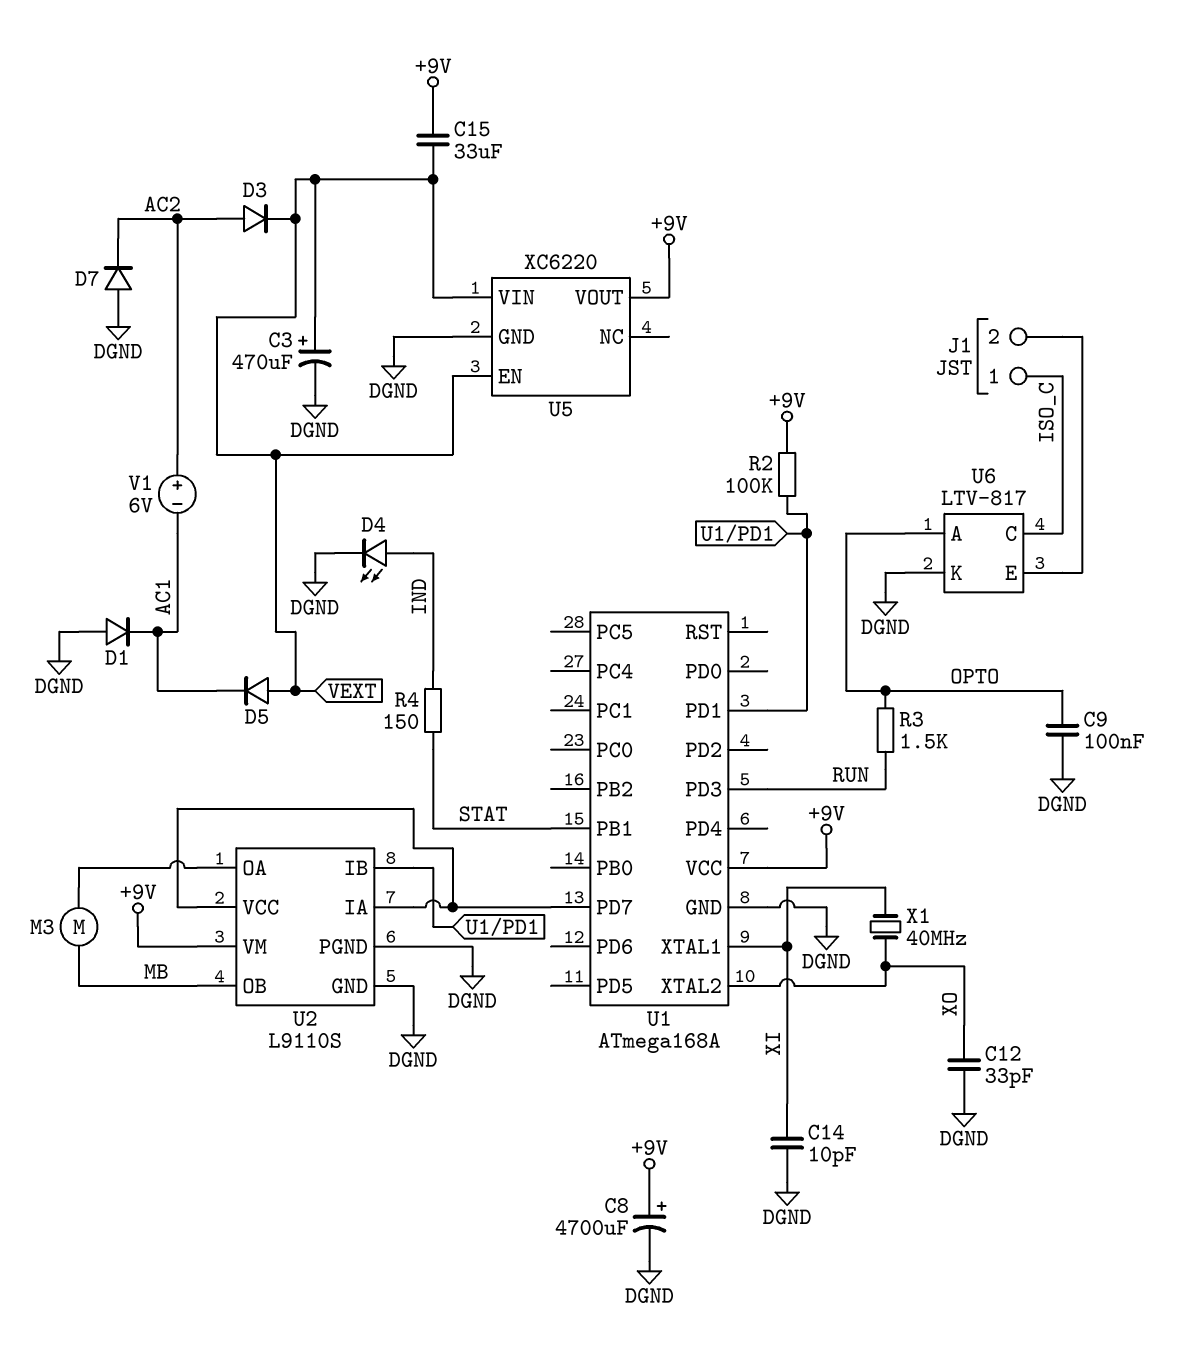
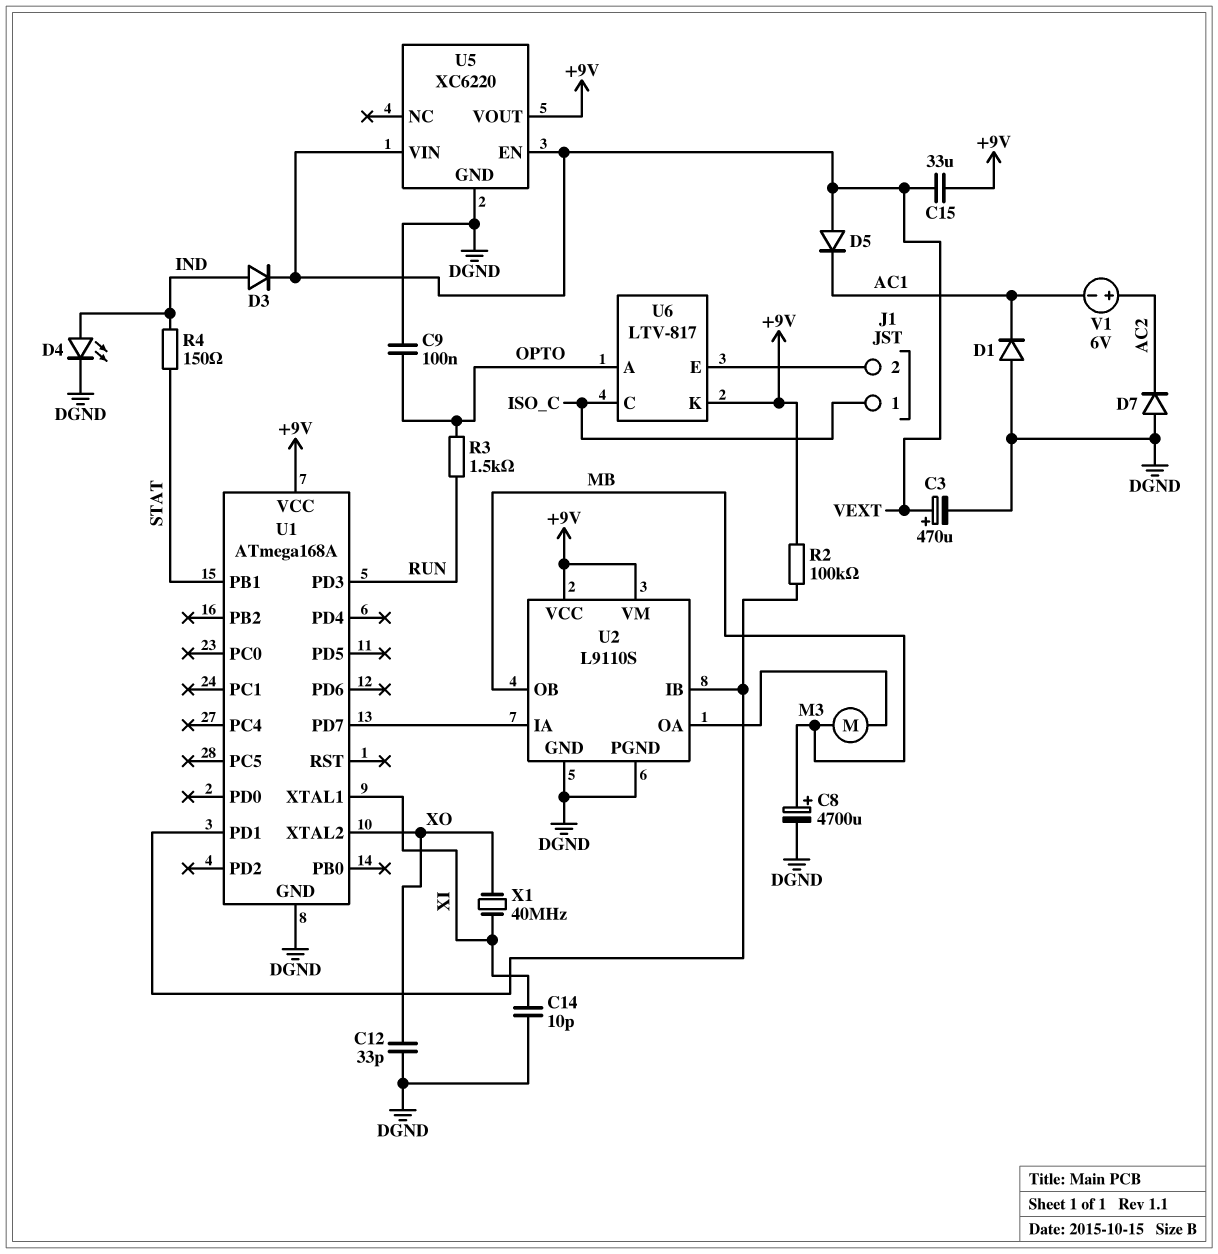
C8: 4700uF (plus +9V, minus DGND) -> 4700uF (plus MB, minus DGND)
D3: diode (A AC2, K VEXT) -> diode (A IND, K VEXT)
U2 pin VCC: U1/PD7 -> +9V
U6 pin K: DGND -> +9V

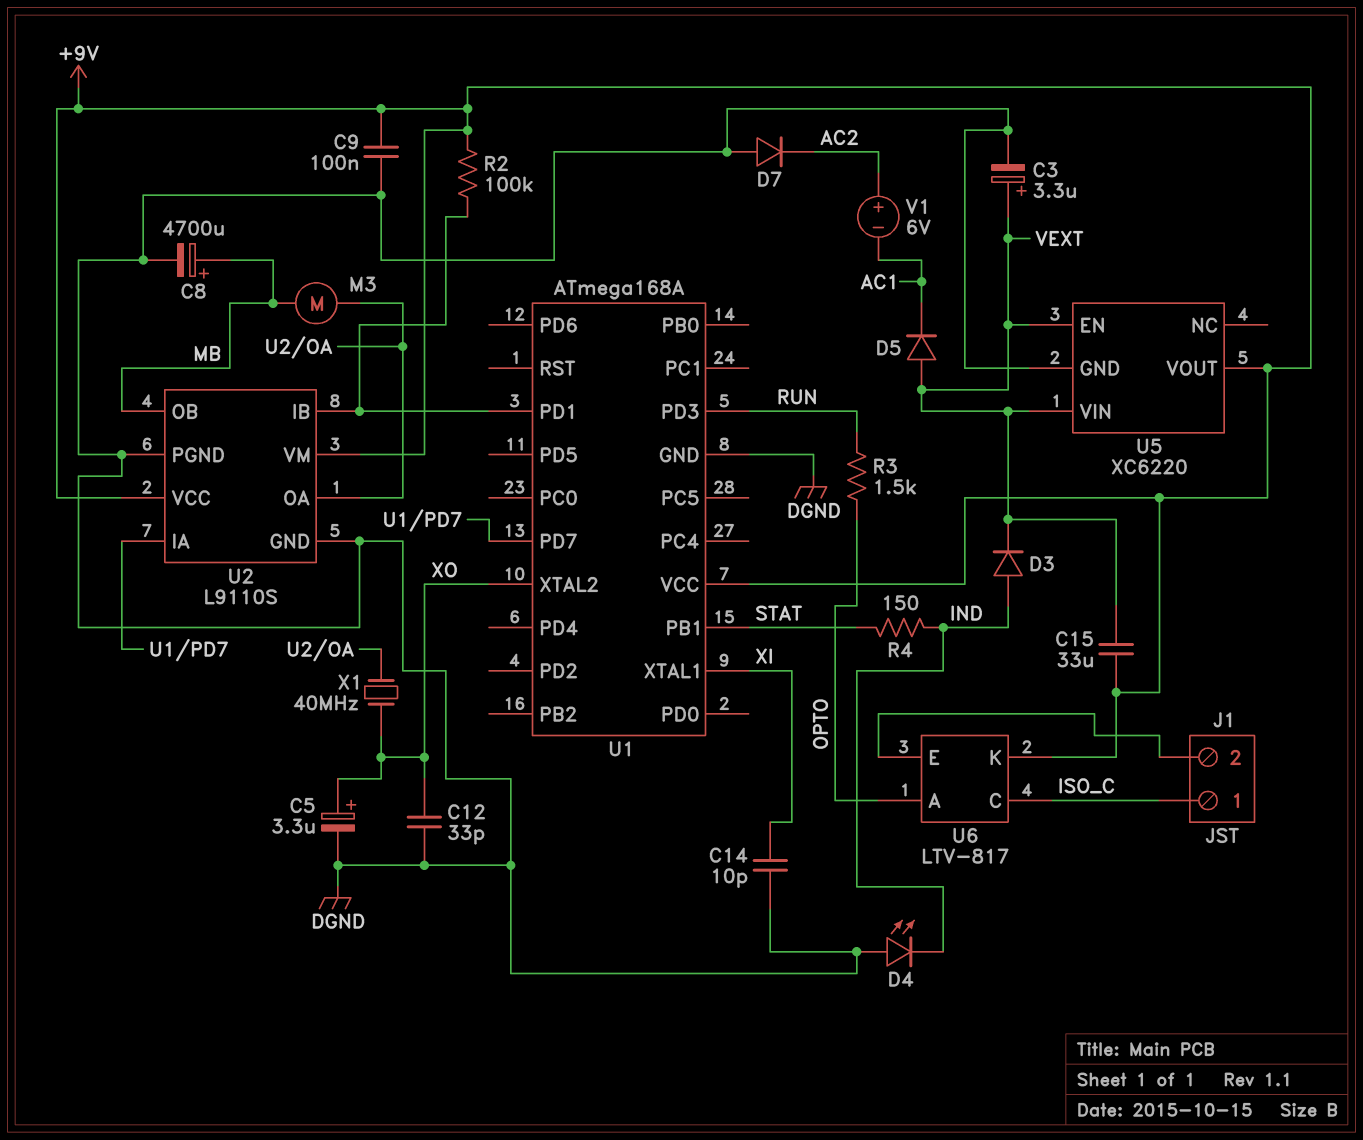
C3: 470uF (plus VEXT, minus DGND) -> 3.3uF (plus VEXT, minus DGND)
C5: none -> 3.3uF (plus XO, minus DGND)
C9: 100nF (DGND, OPTO) -> 100nF (+9V, DGND)
D1: diode (A DGND, K AC1) -> none
D4: LED (A IND, K DGND) -> LED (A DGND, K IND)
X1: 40MHz (XI, XO) -> 40MHz (U2/OA, XO)

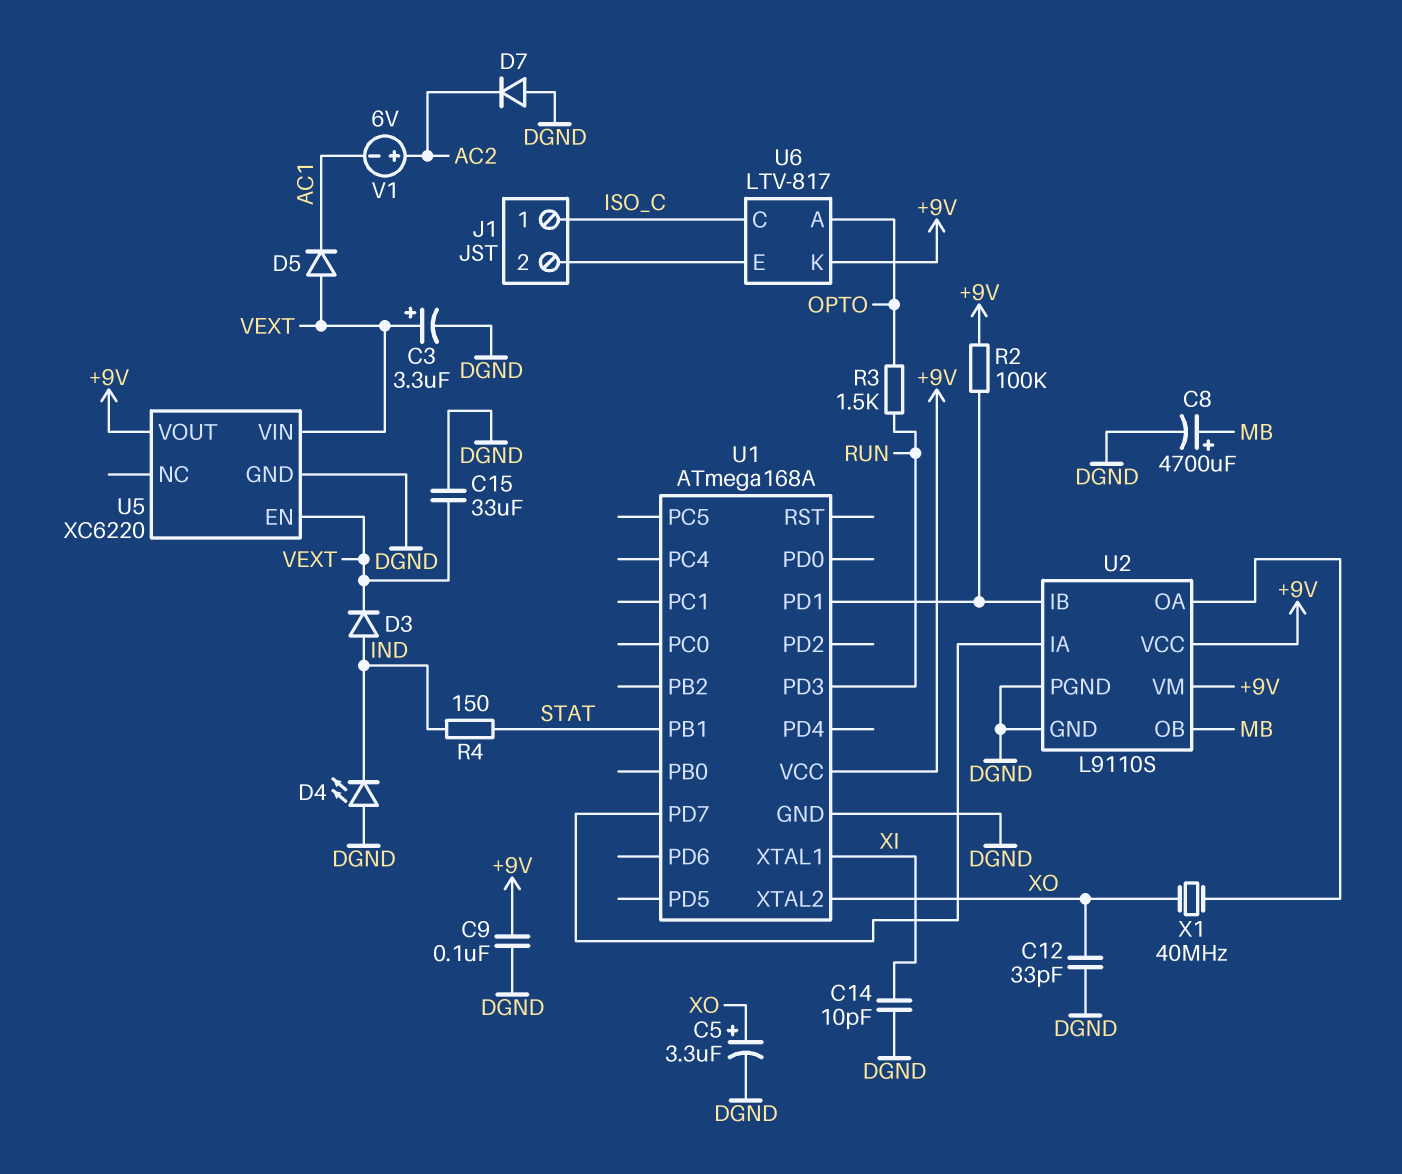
C15: 33uF (+9V, VEXT) -> 33uF (DGND, VEXT)
M3: motor (MB, U2/OA) -> none

